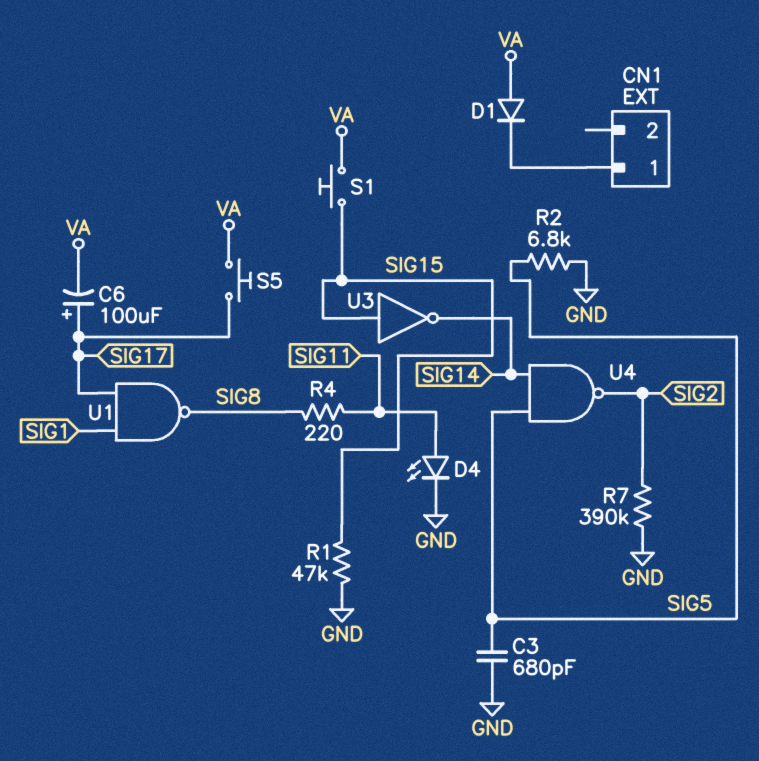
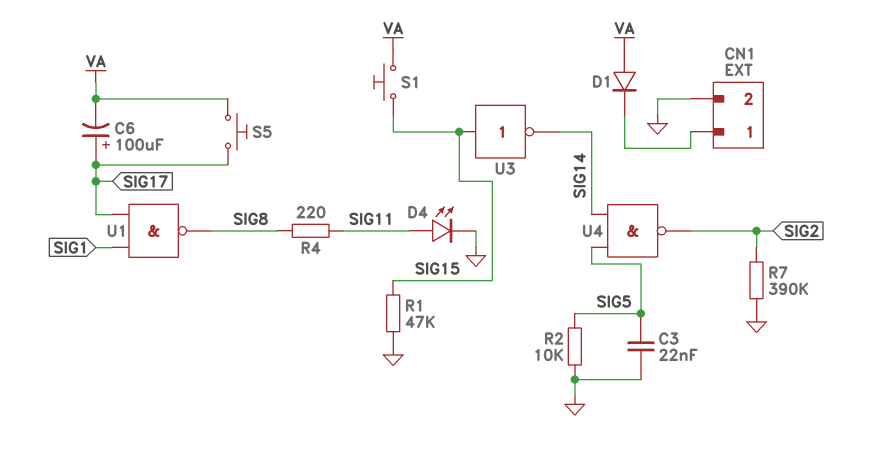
C3: 680pF (GND, SIG5) -> 22nF (GND, SIG5)
CN1 pin 2: none -> GND
R2: 6.8k (GND, SIG5) -> 10k (GND, SIG5)

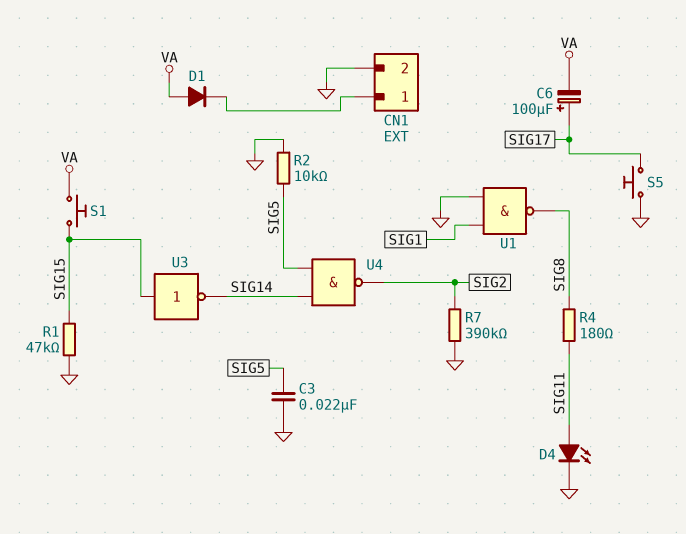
R4: 220 (SIG8, SIG11) -> 180 (SIG8, SIG11)
S5: button (SIG17, VA) -> button (GND, SIG17)
U1: NAND (in SIG1, in SIG17, out SIG8) -> NAND (in GND, in SIG1, out SIG8)

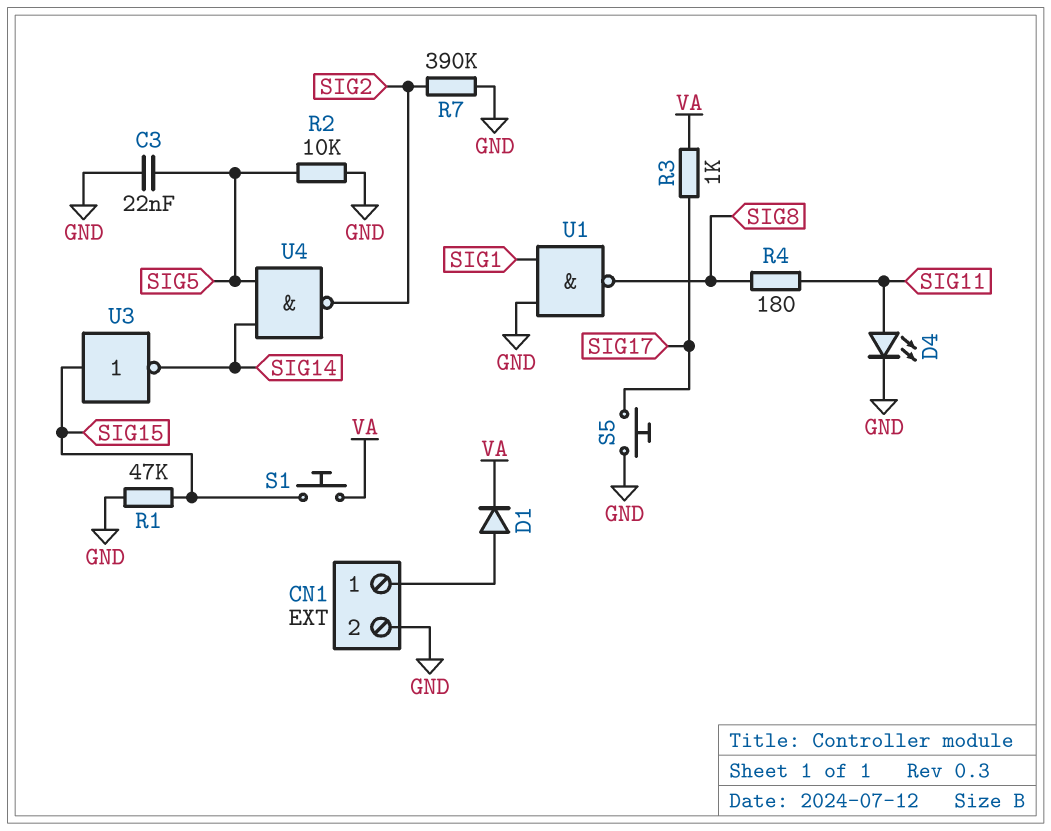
C6: 100uF (plus SIG17, minus VA) -> none
D1: diode (A VA, K CN1/1) -> diode (A CN1/1, K VA)
R3: none -> 1k (SIG17, VA)

